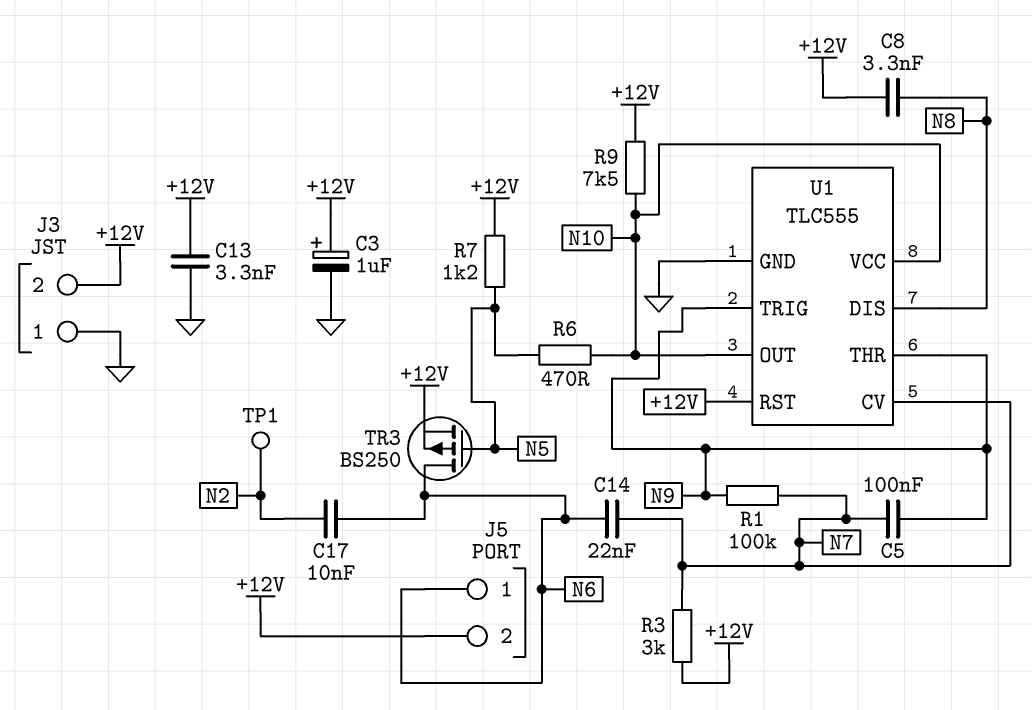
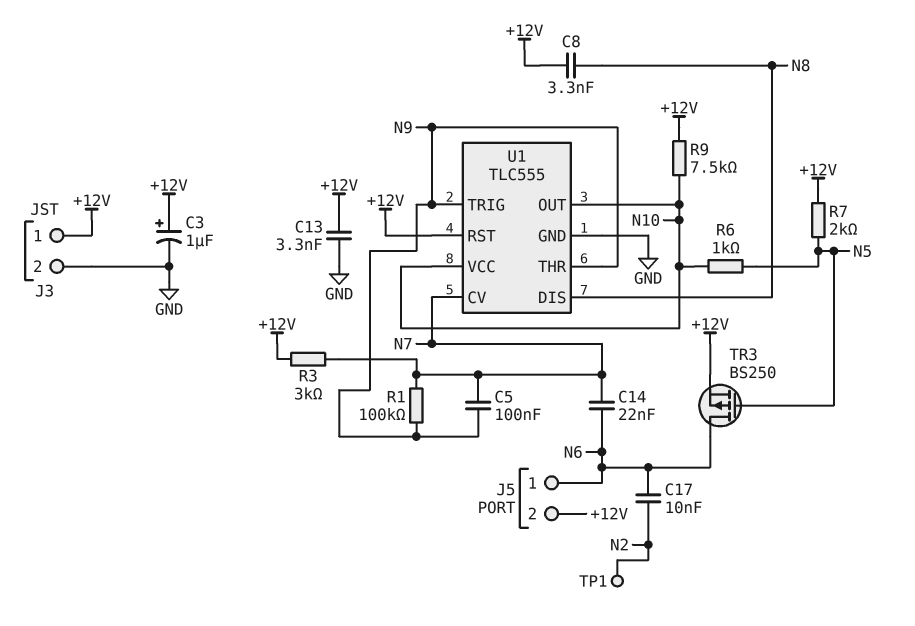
J3 pin 1: GND -> +12V
J3 pin 2: +12V -> GND
R6: 470 (N5, N10) -> 1k (N5, N10)
R7: 1.2k (+12V, N5) -> 2k (+12V, N5)

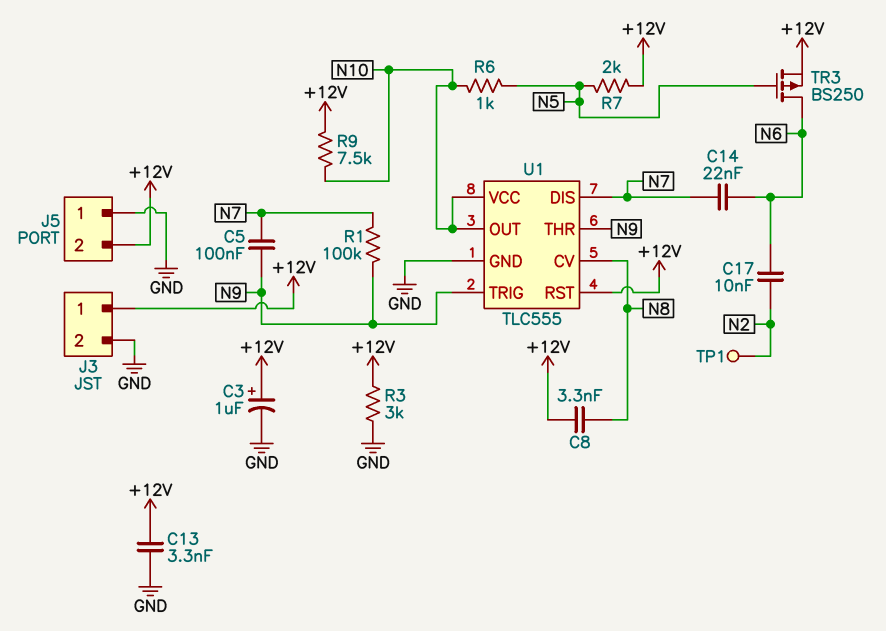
J5 pin 1: N6 -> GND
R3: 3k (+12V, N7) -> 3k (+12V, GND)
U1 pin CV: N7 -> N8
U1 pin DIS: N8 -> N7

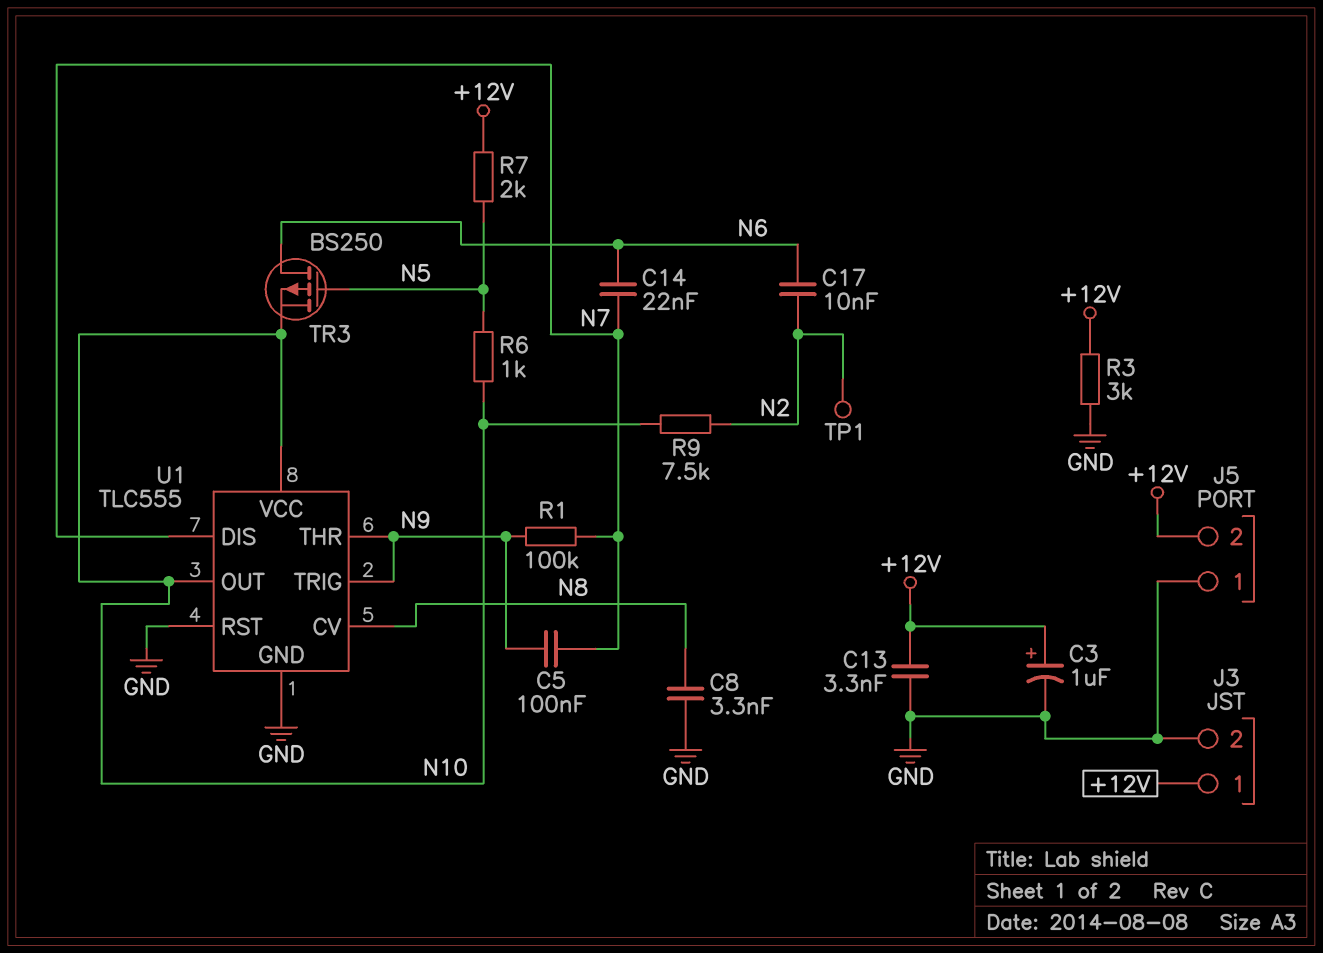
C8: 3.3nF (+12V, N8) -> 3.3nF (GND, N8)
R9: 7.5k (+12V, N10) -> 7.5k (N2, N10)
TR3: PMOS BS250 (G N5, D N6, S +12V) -> PMOS BS250 (G N5, D N6, S N10)
U1 pin RST: +12V -> GND

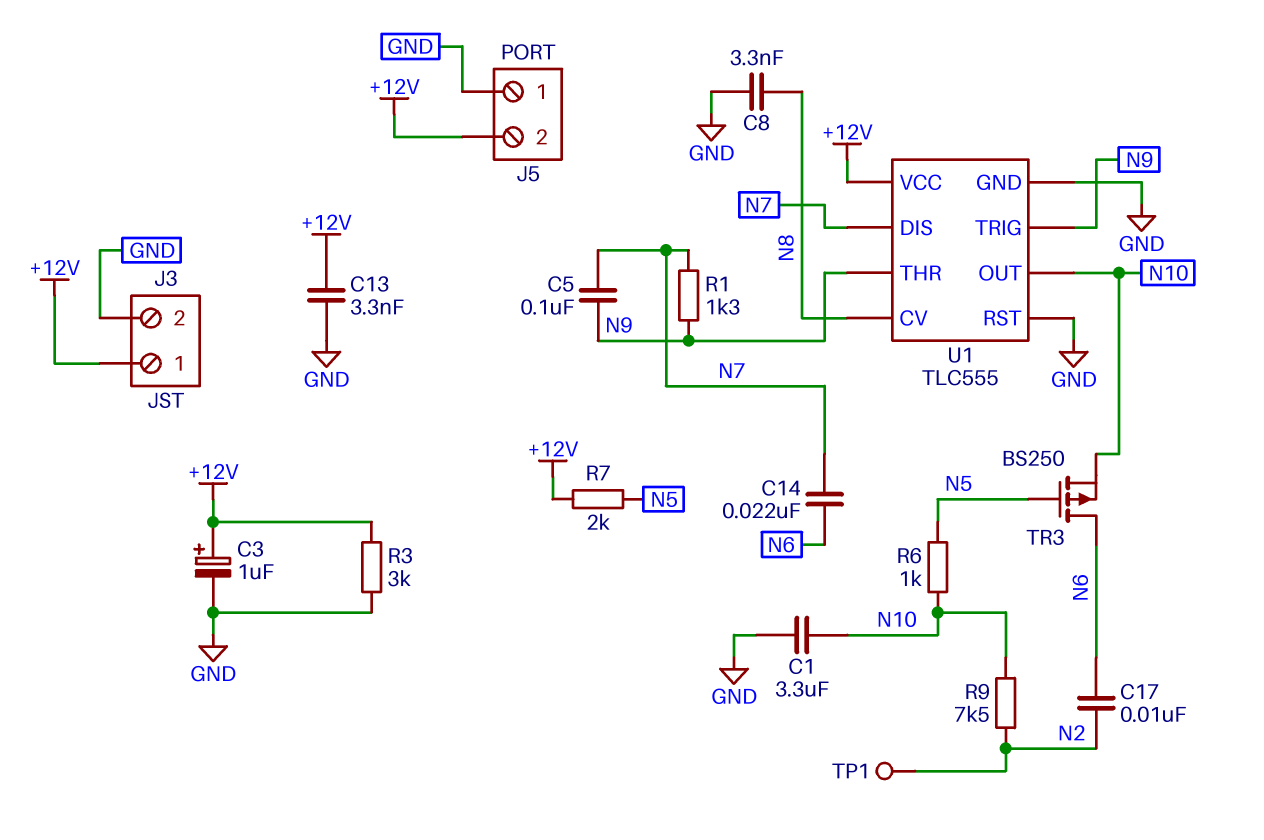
C1: none -> 3.3uF (GND, N10)
R1: 100k (N7, N9) -> 1.3k (N7, N9)
U1 pin VCC: N10 -> +12V

